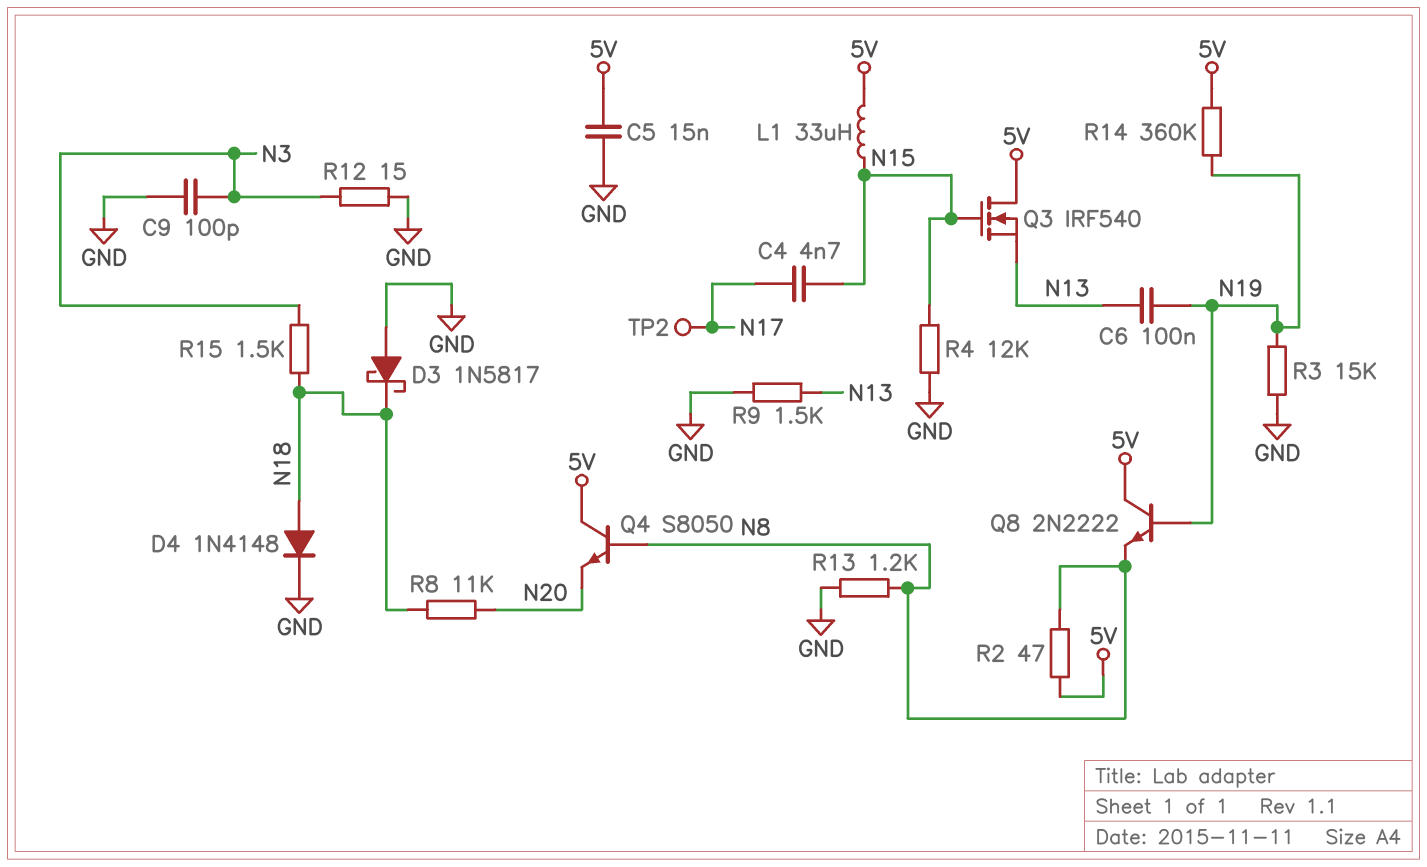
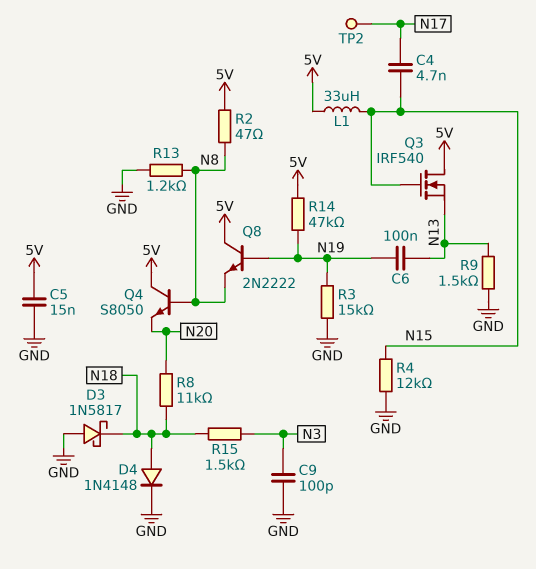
R12: 15 (GND, N3) -> none
R14: 360k (5V, N19) -> 47k (5V, N19)

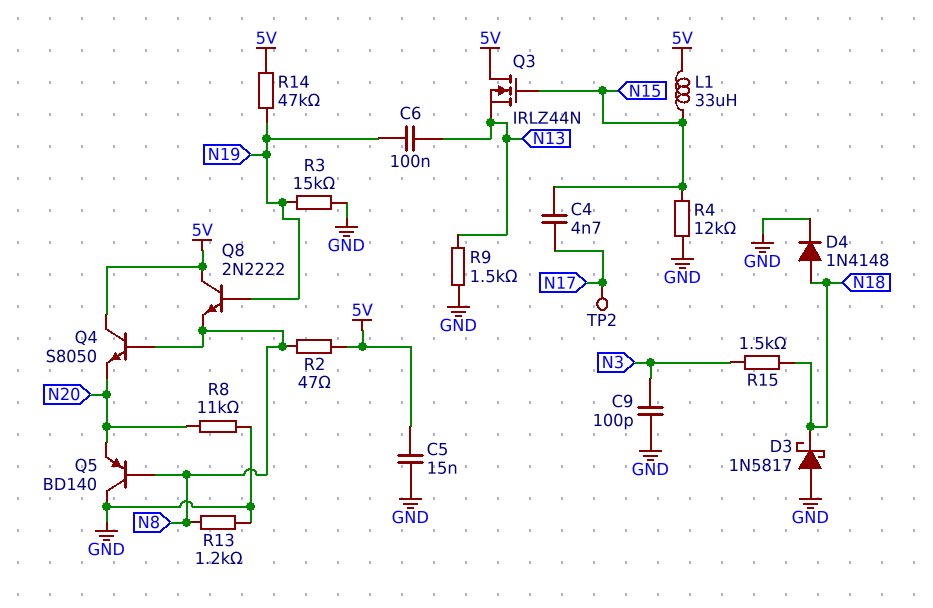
Q3: NMOS IRF540 (G N15, D 5V, S N13) -> NMOS IRLZ44N (G N15, D 5V, S N13)
Q5: none -> PNP BD140 (B N8, C GND, E N20)
R8: 11k (N18, N20) -> 11k (GND, N20)

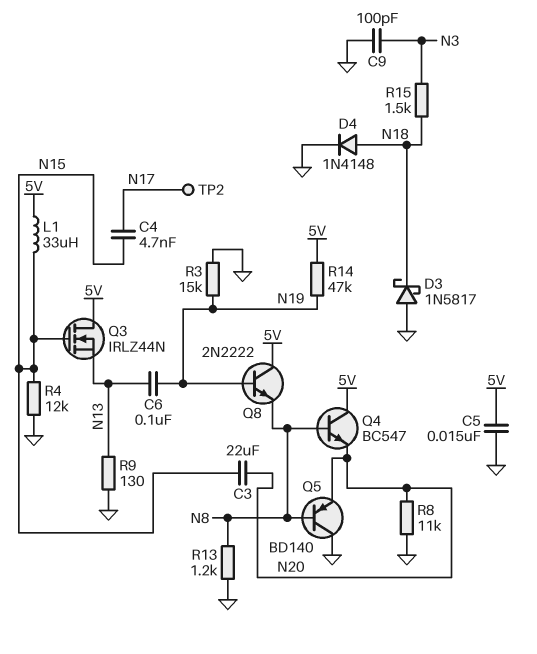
C3: none -> 22uF (N15, N20)
Q4: NPN S8050 (B N8, C 5V, E N20) -> NPN BC547 (B N8, C 5V, E N20)
R2: 47 (5V, N8) -> none
R9: 1.5k (GND, N13) -> 130 (GND, N13)

